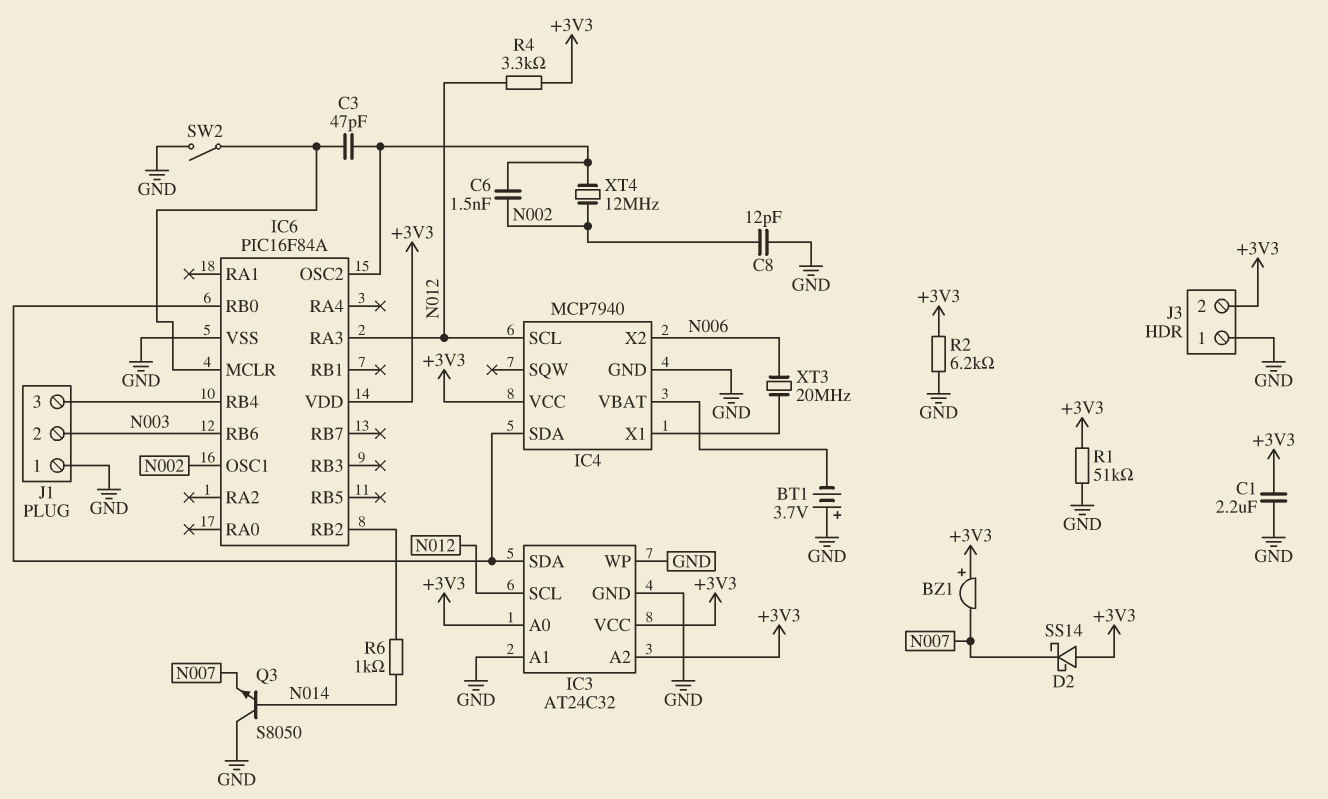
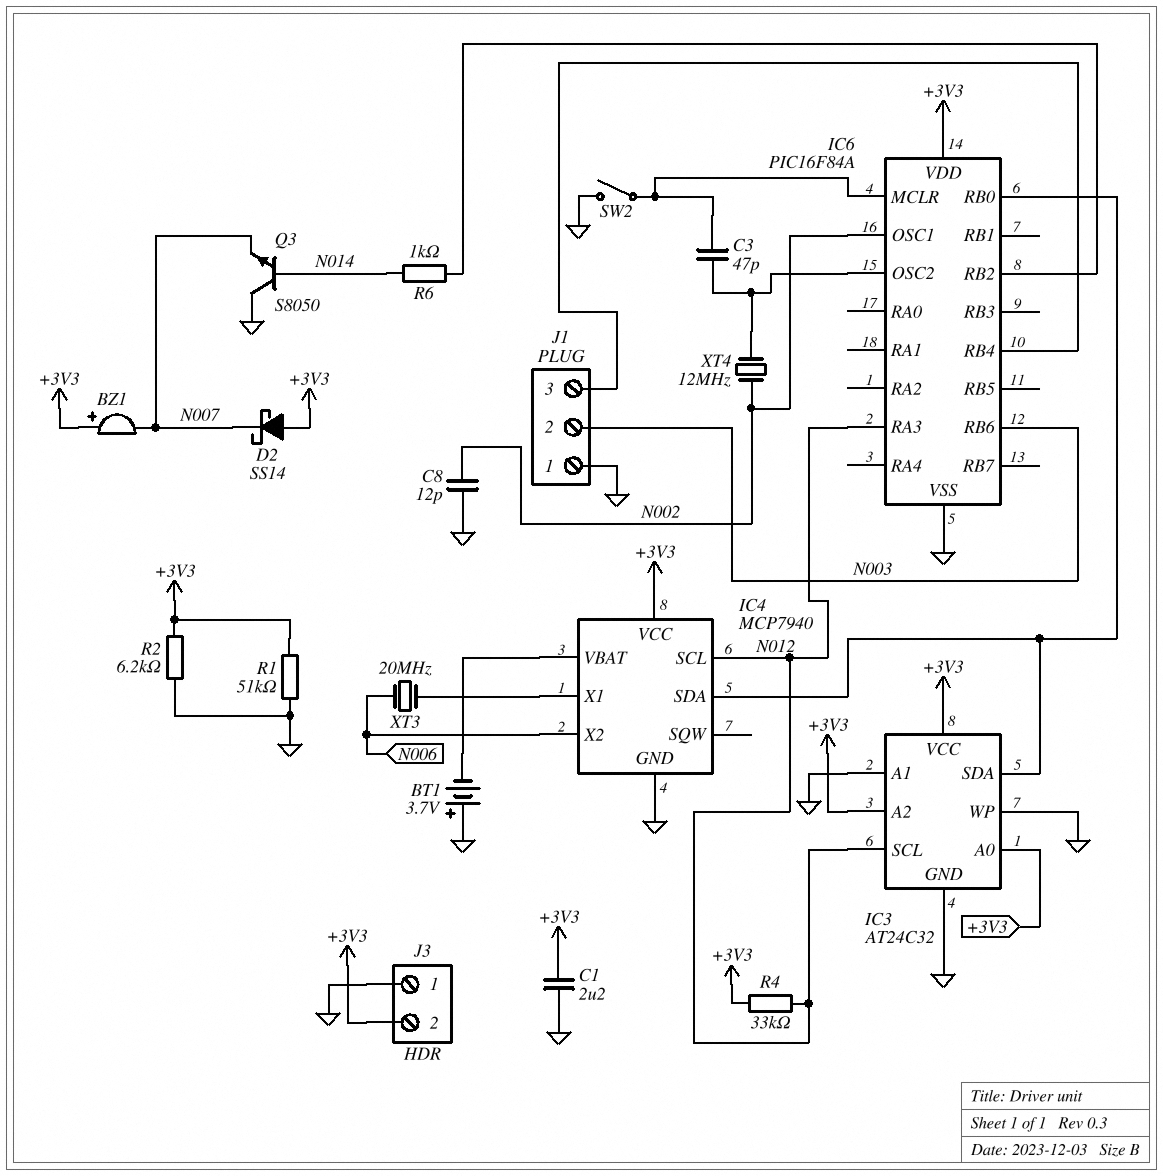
C6: 1.5nF (IC6/OSC2, N002) -> none
R4: 3.3k (+3V3, N012) -> 33k (+3V3, N012)

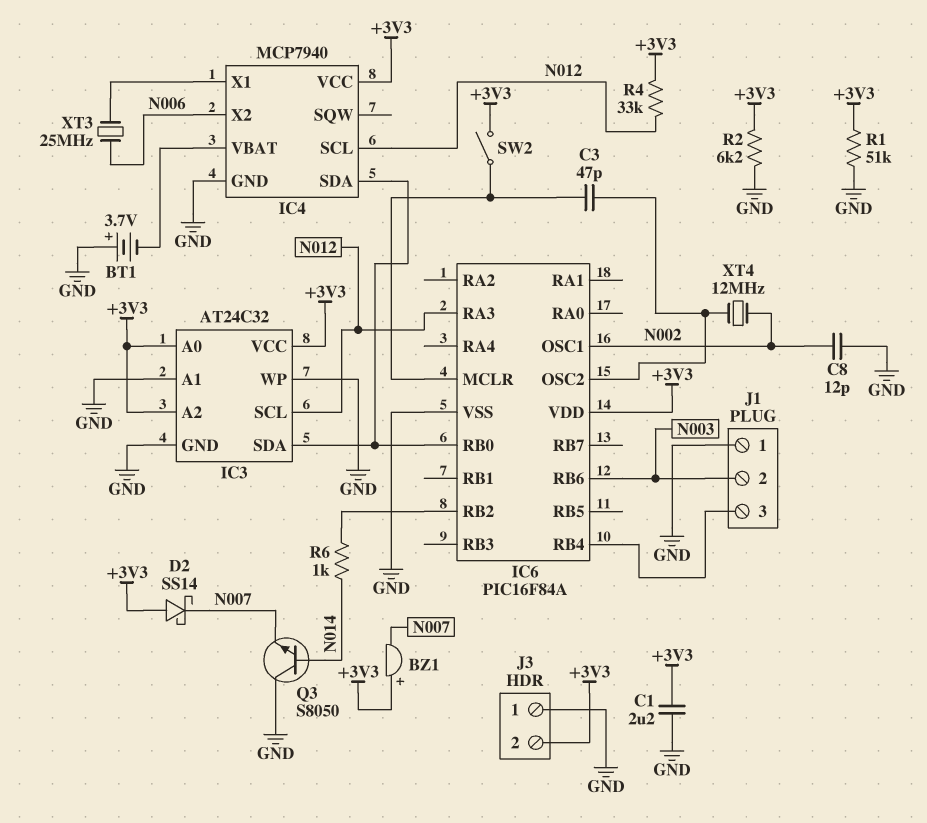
SW2: switch (GND, IC6/MCLR) -> switch (+3V3, IC6/MCLR)
XT3: 20MHz (IC4/X1, N006) -> 25MHz (IC4/X1, N006)

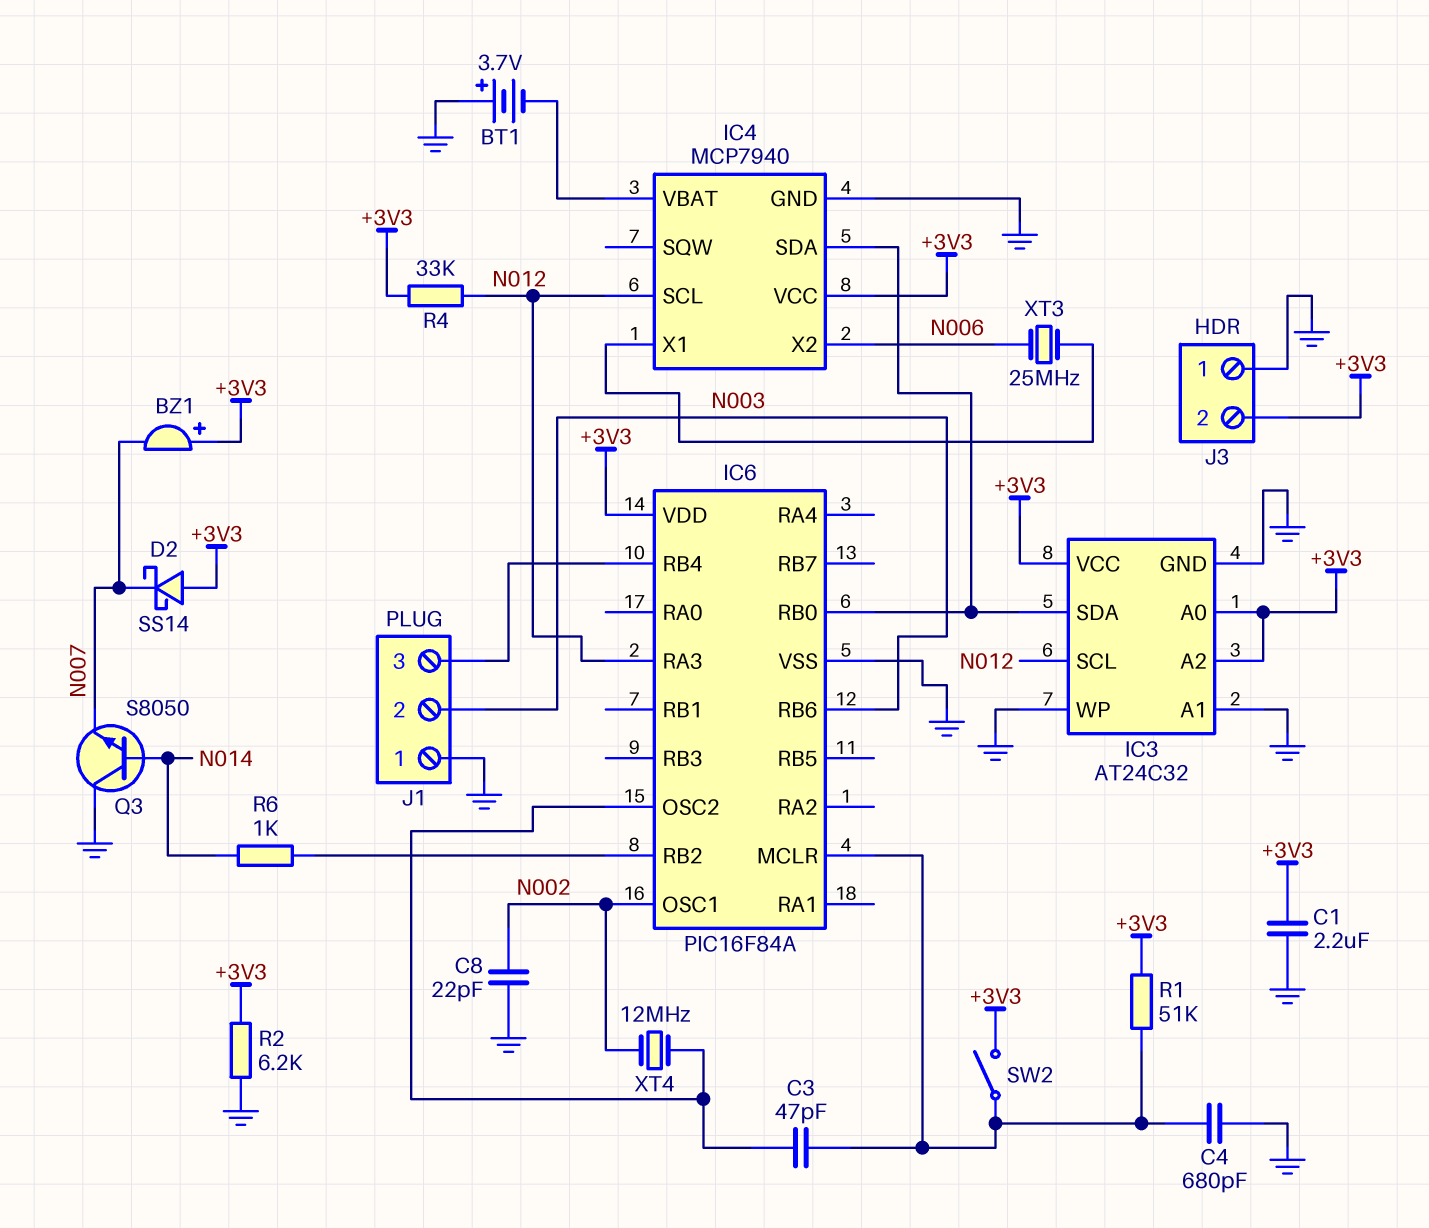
C4: none -> 680pF (GND, IC6/MCLR)
C8: 12pF (GND, N002) -> 22pF (GND, N002)
R1: 51k (+3V3, GND) -> 51k (+3V3, IC6/MCLR)

